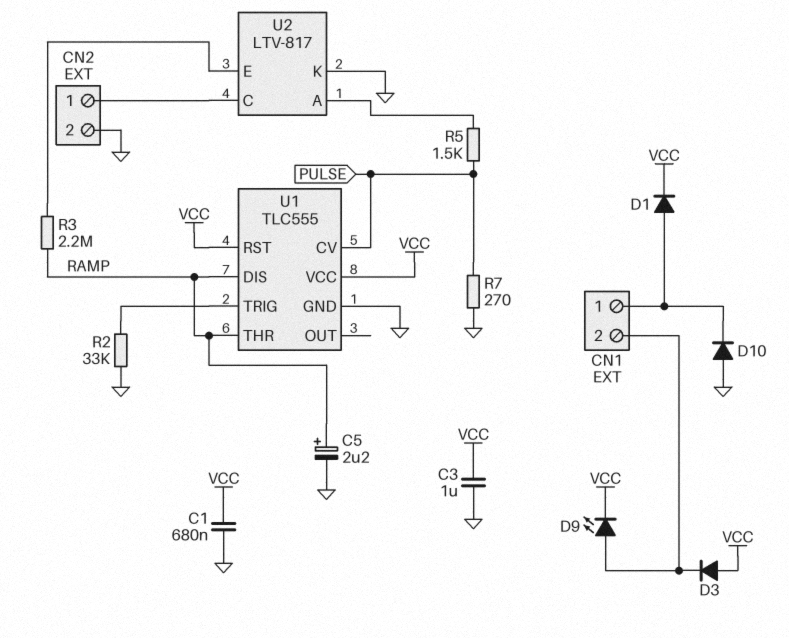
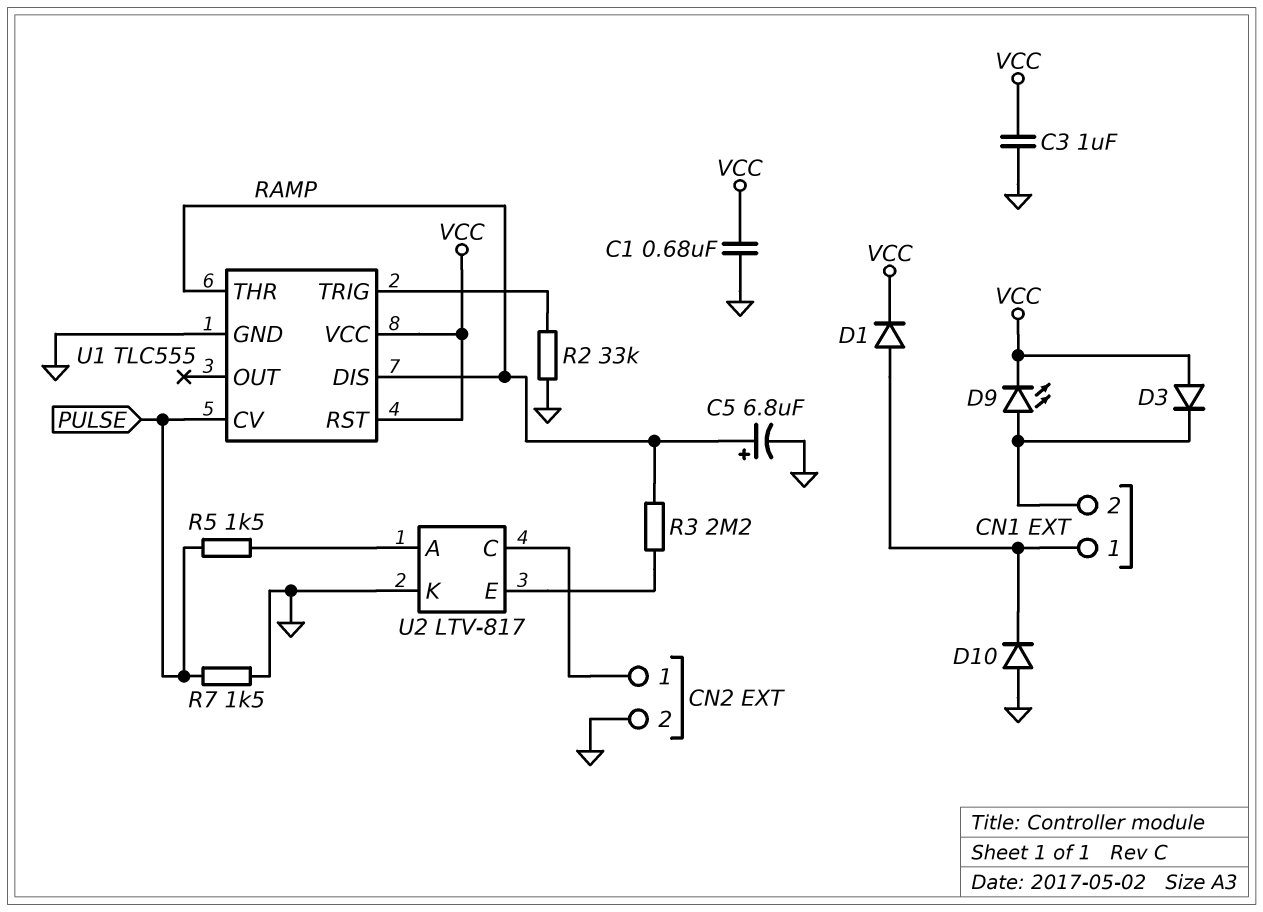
C5: 2.2uF (plus RAMP, minus GND) -> 6.8uF (plus RAMP, minus GND)
R7: 270 (GND, PULSE) -> 1.5k (GND, PULSE)

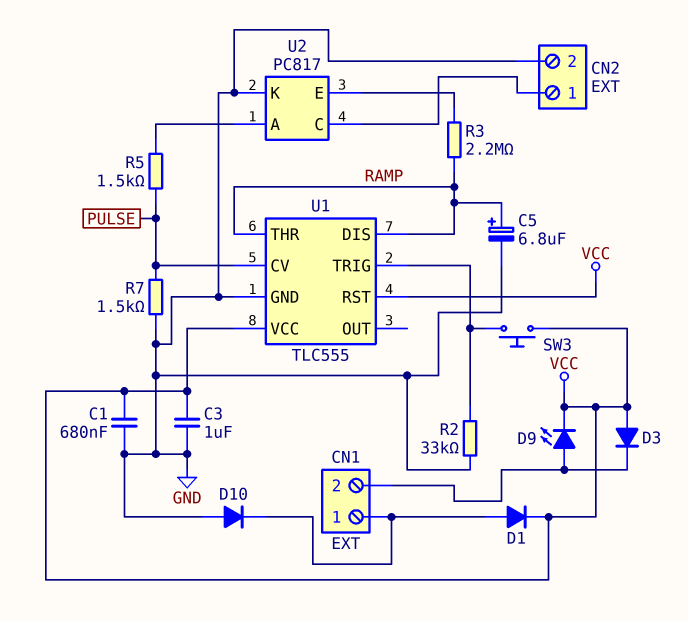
SW3: none -> button (U1/TRIG, VCC)
U2: LTV-817 -> PC817

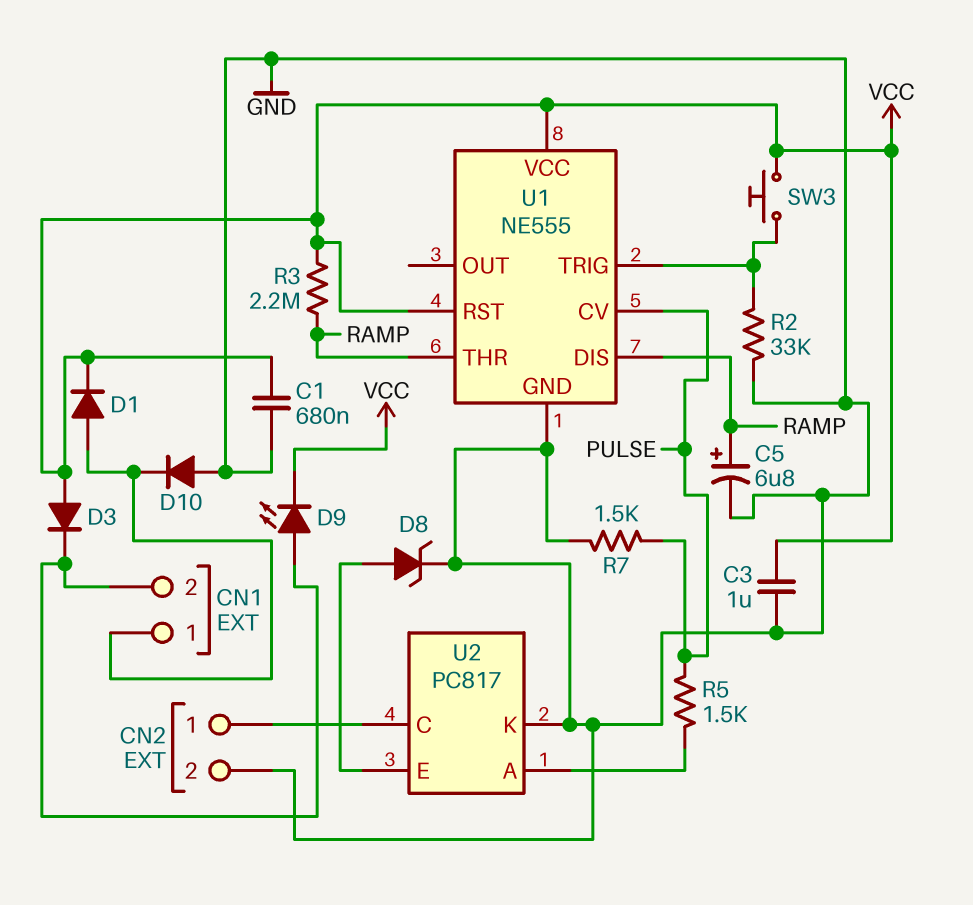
D8: none -> zener (A U2/E, K GND)
R3: 2.2M (RAMP, U2/E) -> 2.2M (RAMP, VCC)
U1: TLC555 -> NE555

